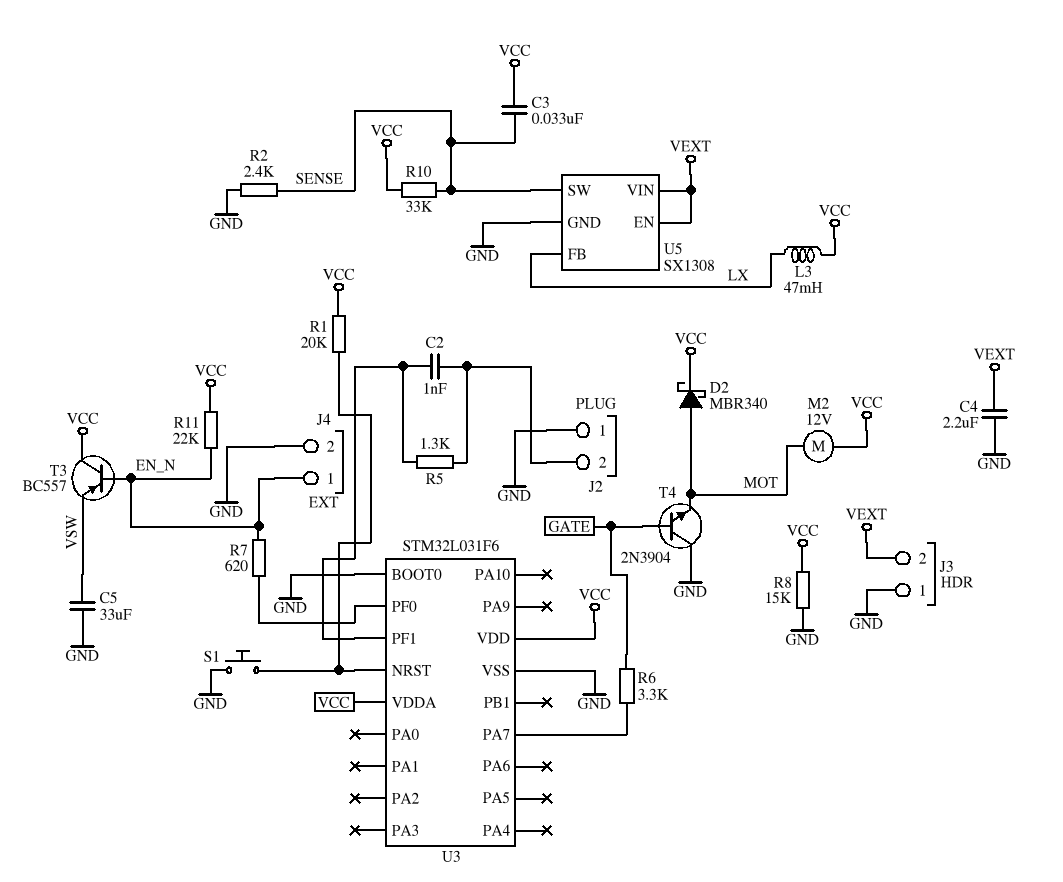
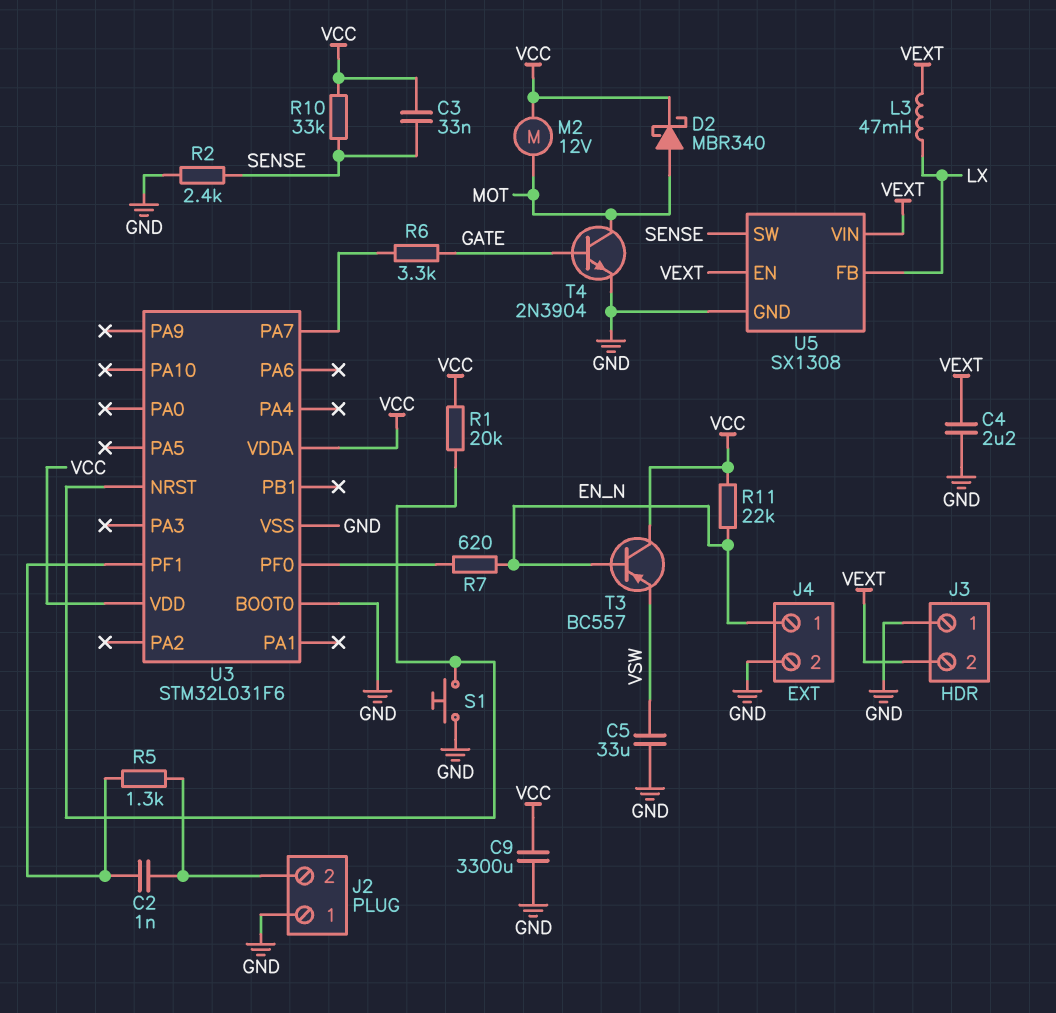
C9: none -> 3300uF (GND, VCC)
L3: 47mH (LX, VCC) -> 47mH (LX, VEXT)
R8: 15k (GND, VCC) -> none
T4: NPN 2N3904 (B GATE, C GND, E MOT) -> NPN 2N3904 (B GATE, C MOT, E GND)

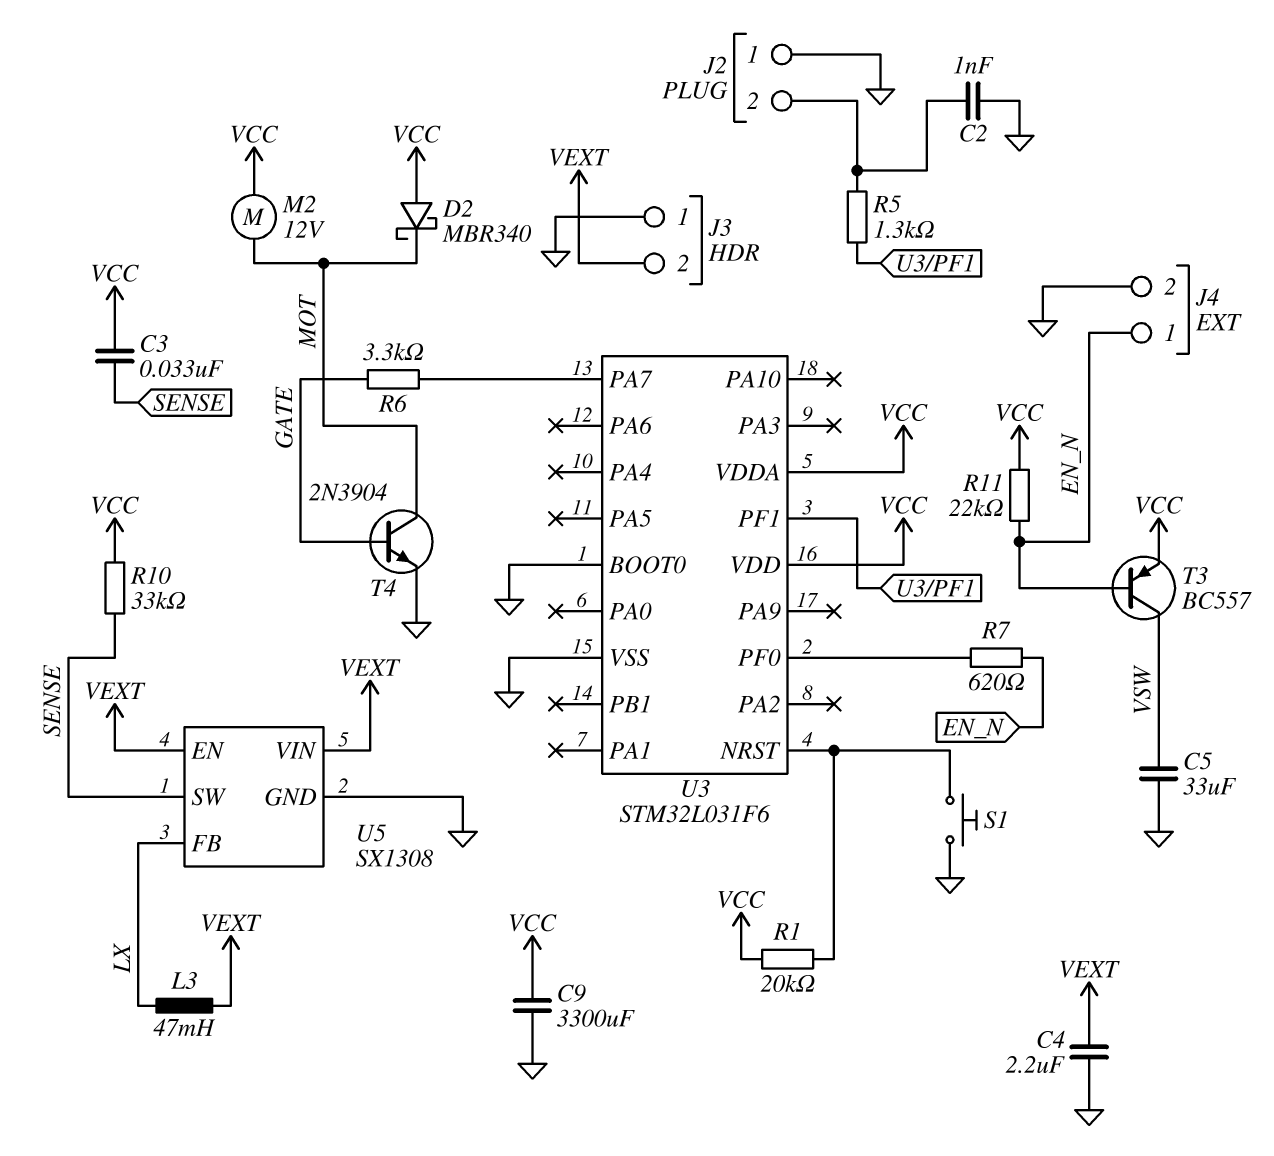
C2: 1nF (J2/2, U3/PF1) -> 1nF (GND, J2/2)
D2: schottky MBR340 (A MOT, K VCC) -> schottky MBR340 (A VCC, K MOT)
R2: 2.4k (GND, SENSE) -> none
T3: PNP BC557 (B EN_N, C VCC, E VSW) -> PNP BC557 (B EN_N, C VSW, E VCC)

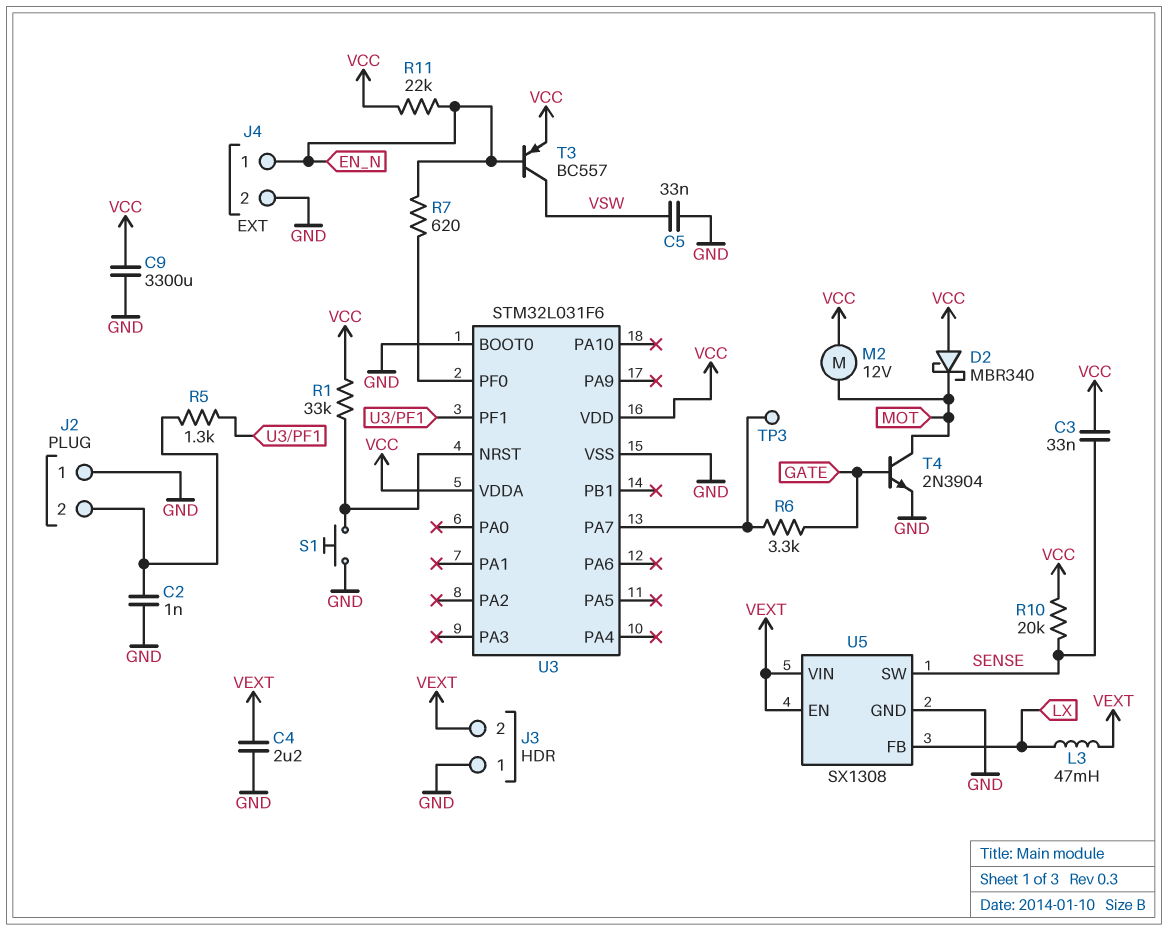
C5: 33uF (GND, VSW) -> 33nF (GND, VSW)
R1: 20k (U3/NRST, VCC) -> 33k (U3/NRST, VCC)
R10: 33k (SENSE, VCC) -> 20k (SENSE, VCC)
TP3: none -> test point (U3/PA7)

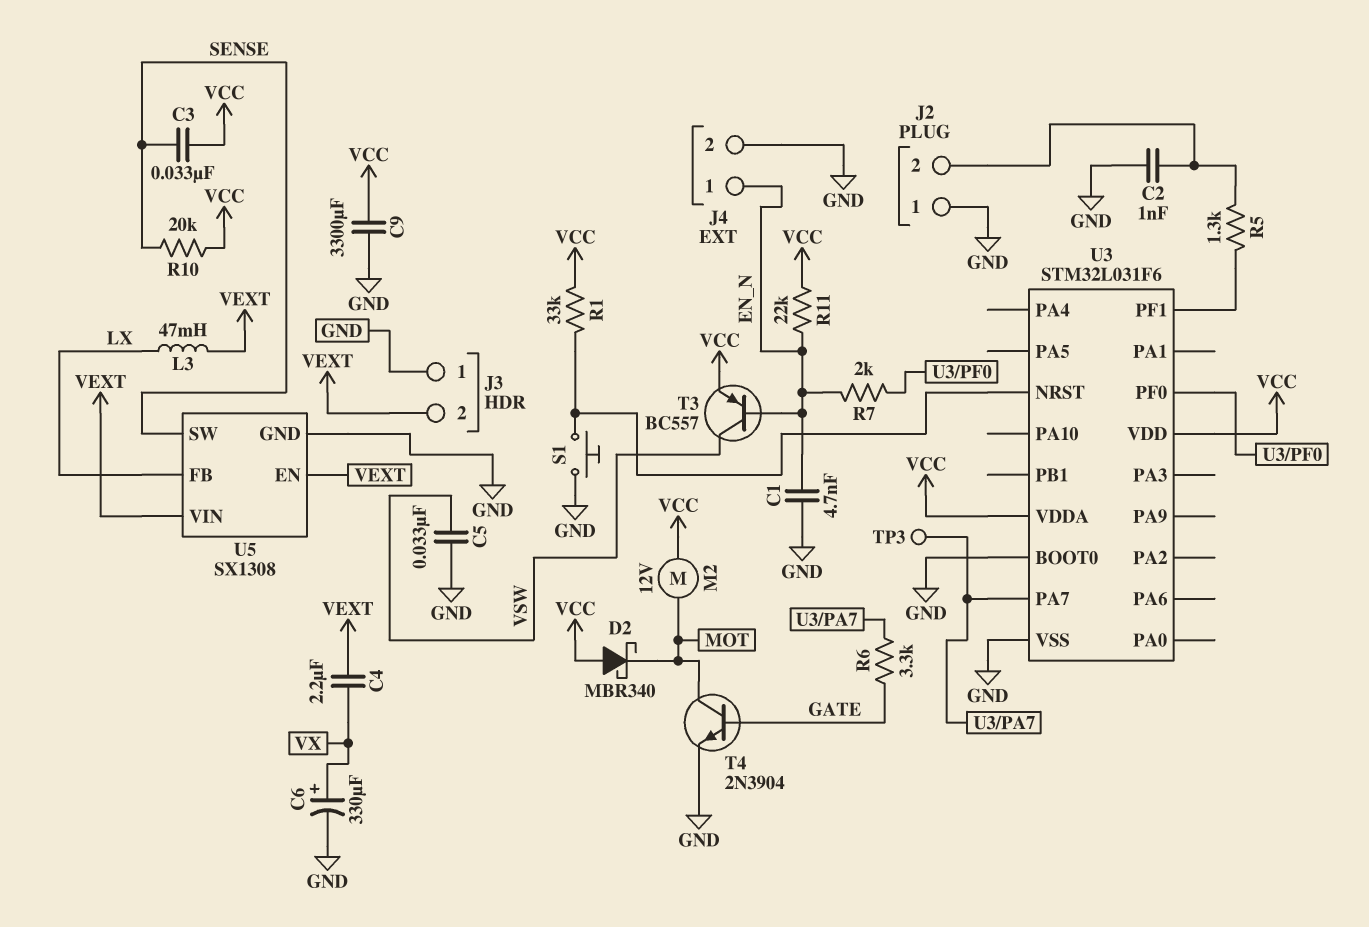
C1: none -> 4.7nF (EN_N, GND)
C4: 2.2uF (GND, VEXT) -> 2.2uF (VEXT, VX)
C6: none -> 330uF (plus VX, minus GND)
R7: 620 (EN_N, U3/PF0) -> 2k (EN_N, U3/PF0)

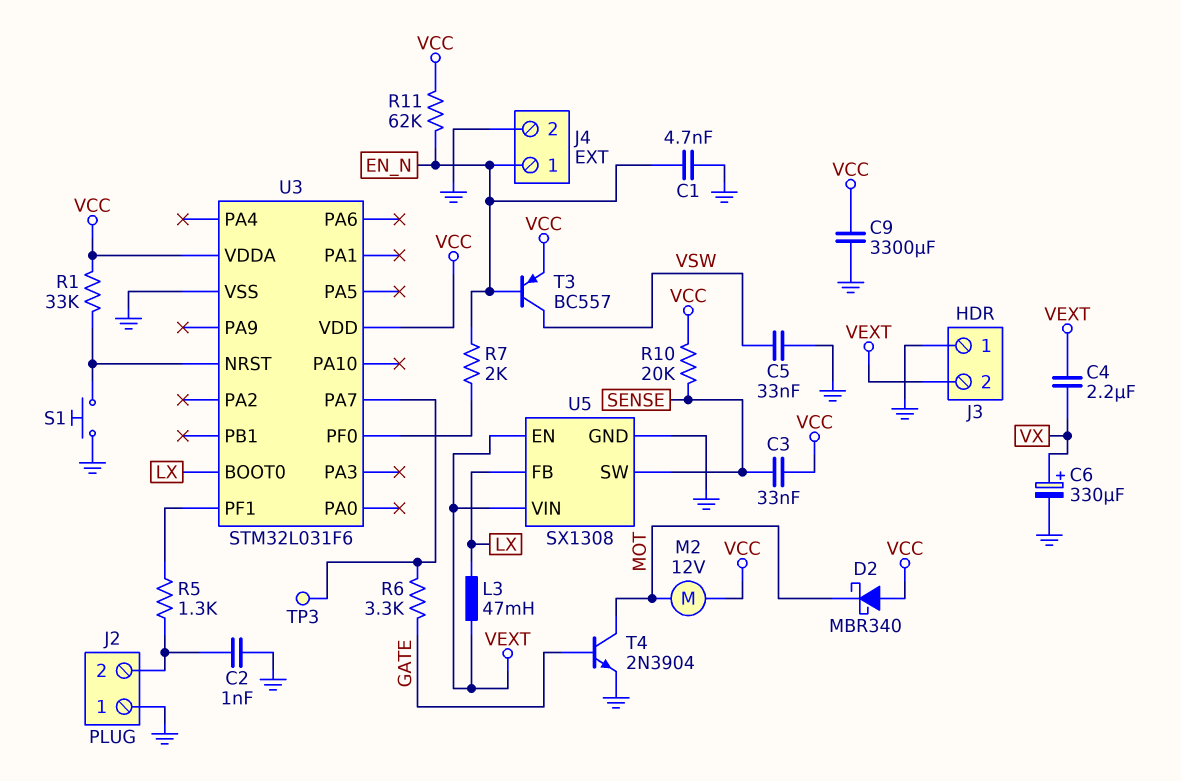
R11: 22k (EN_N, VCC) -> 62k (EN_N, VCC)
U3 pin BOOT0: GND -> LX

